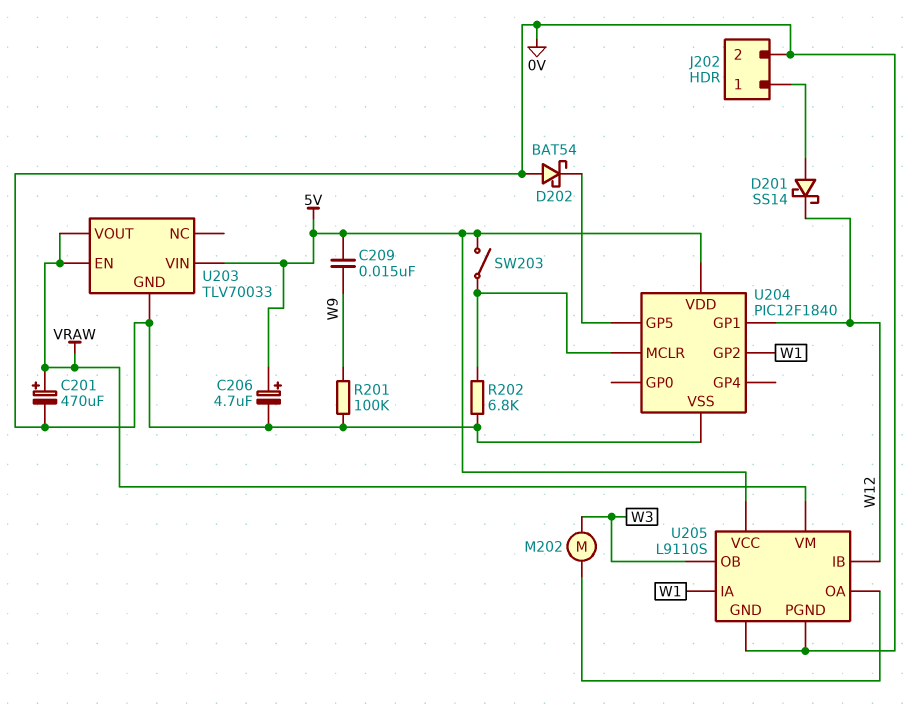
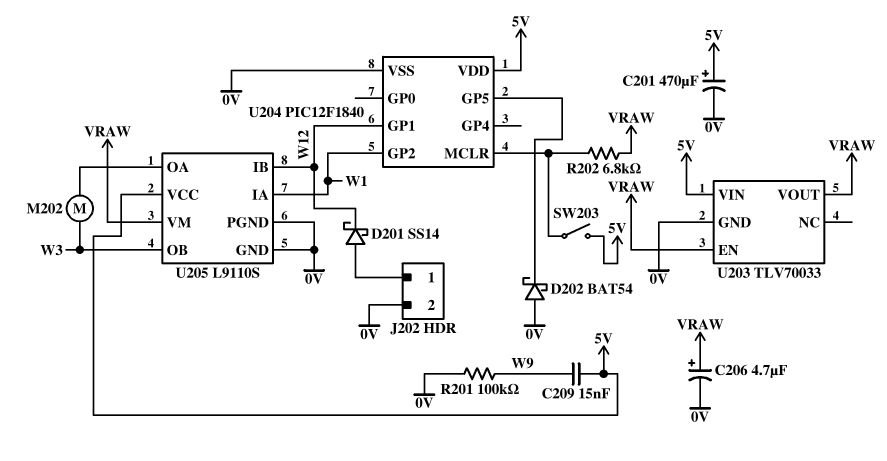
C201: 470uF (plus VRAW, minus 0V) -> 470uF (plus 5V, minus 0V)
C206: 4.7uF (plus 5V, minus 0V) -> 4.7uF (plus VRAW, minus 0V)
R202: 6.8k (0V, U204/MCLR) -> 6.8k (U204/MCLR, VRAW)

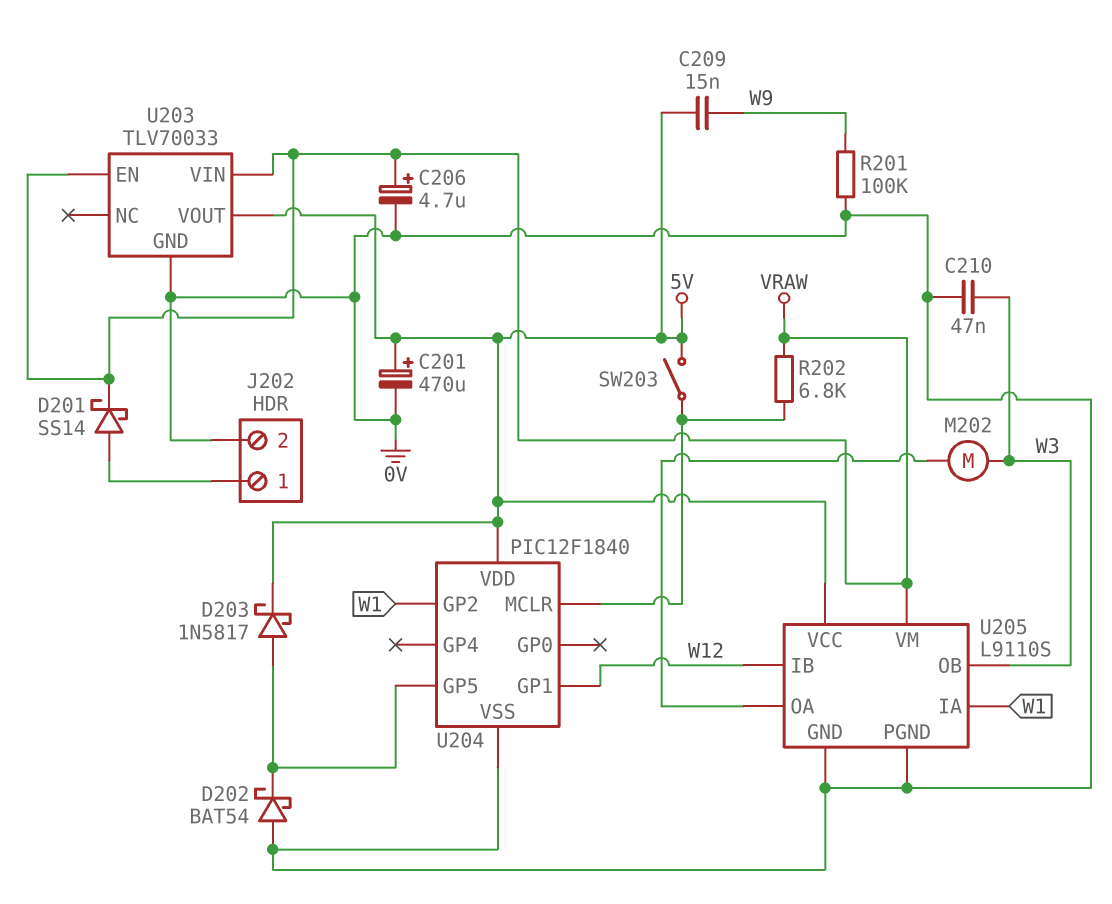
C210: none -> 47nF (0V, W3)
D201: schottky SS14 (A J202/1, K W12) -> schottky SS14 (A J202/1, K VRAW)
D203: none -> schottky 1N5817 (A U204/GP5, K 5V)
U203 pin VIN: 5V -> VRAW
U203 pin VOUT: VRAW -> 5V

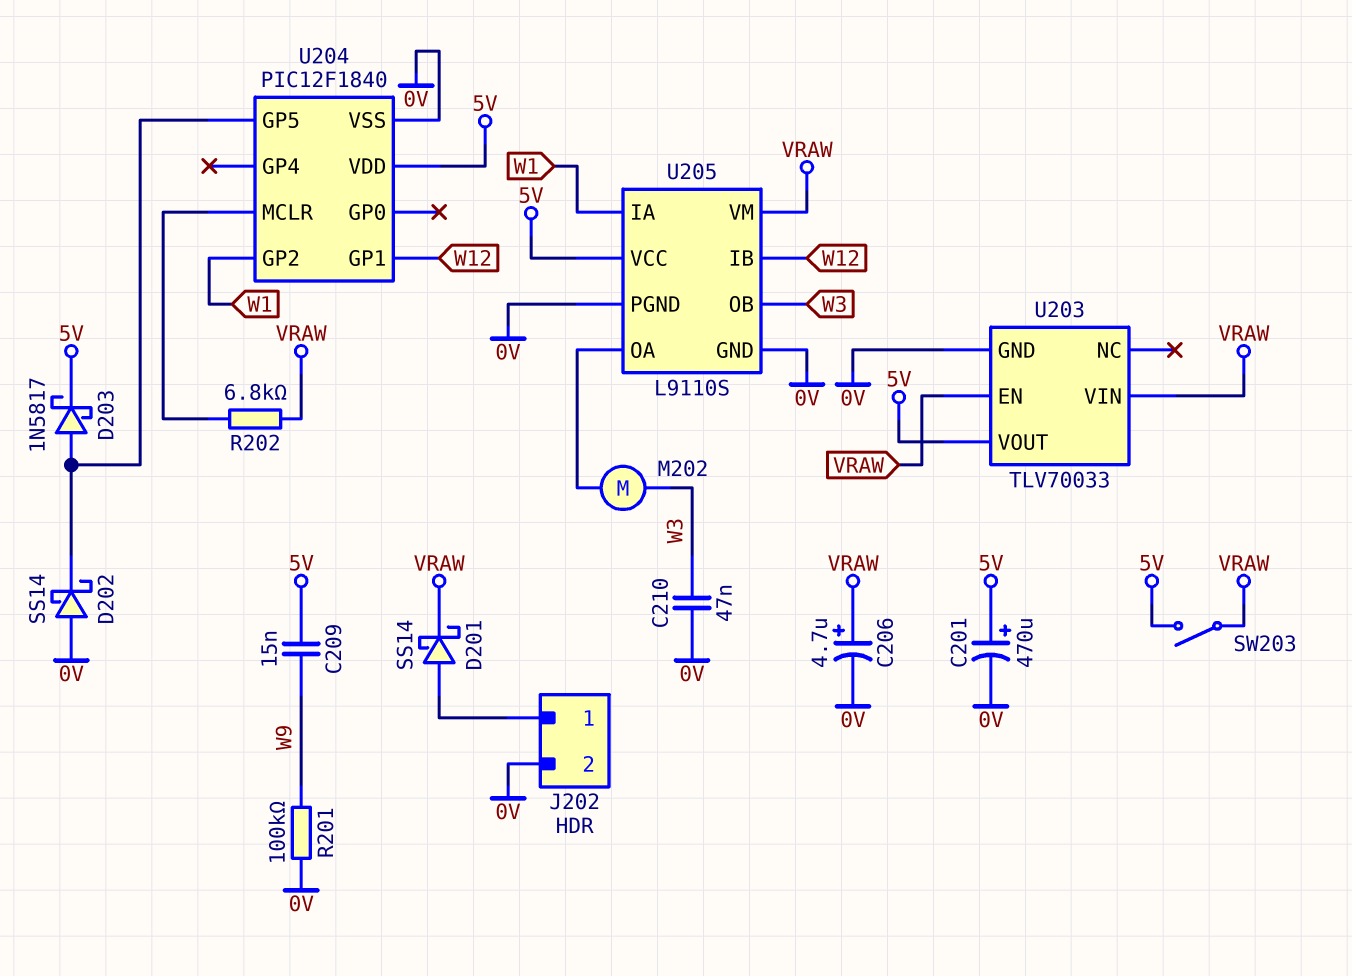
D202: schottky BAT54 (A 0V, K U204/GP5) -> schottky SS14 (A 0V, K U204/GP5)
SW203: switch (5V, U204/MCLR) -> switch (5V, VRAW)

